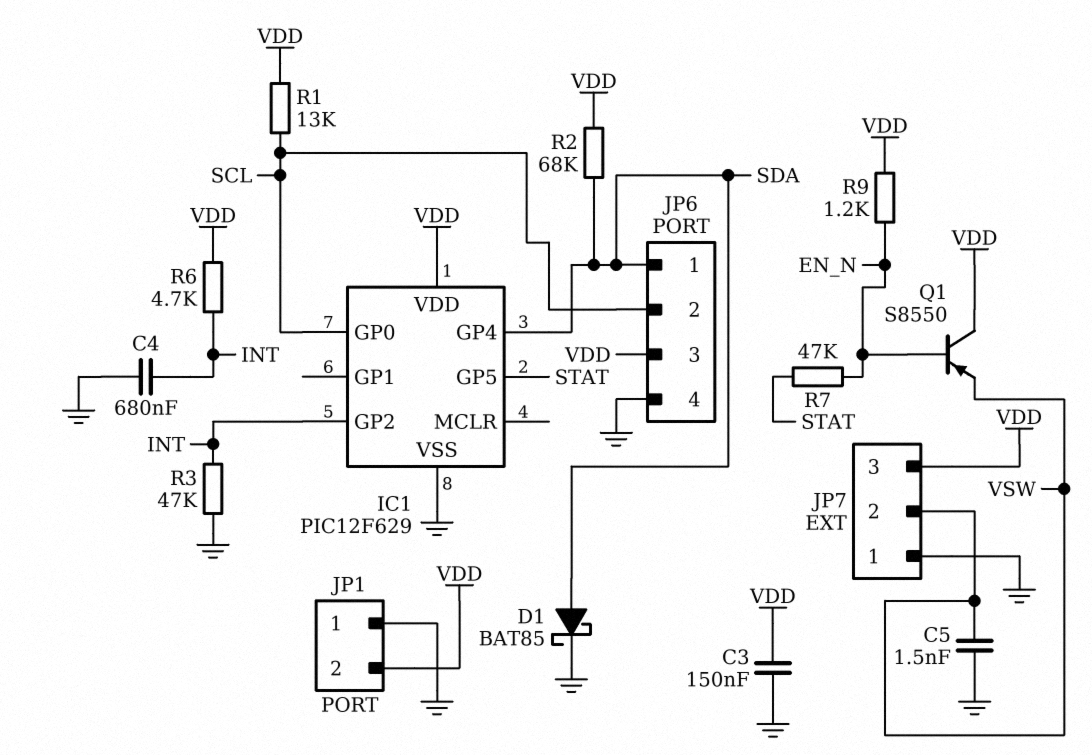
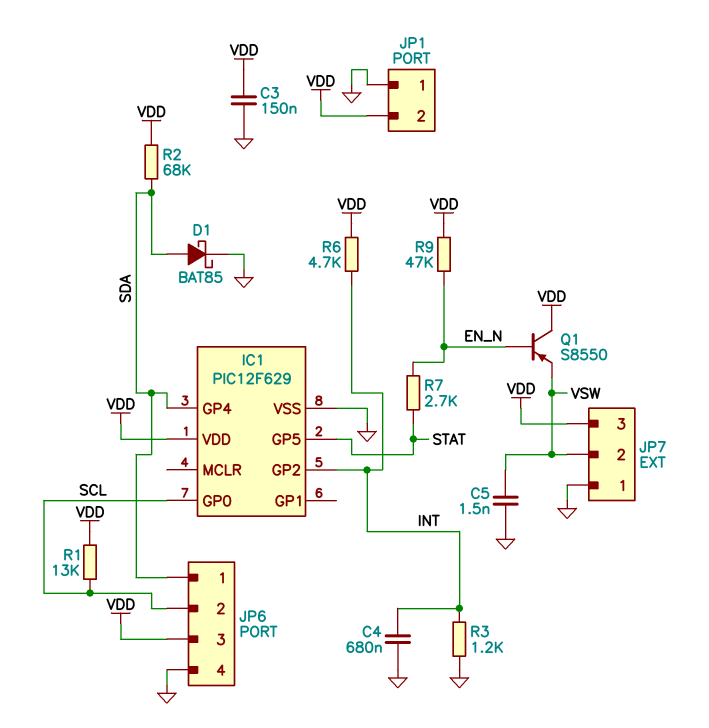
R3: 47k (GND, INT) -> 1.2k (GND, INT)
R7: 47k (EN_N, STAT) -> 2.7k (EN_N, STAT)
R9: 1.2k (EN_N, VDD) -> 47k (EN_N, VDD)

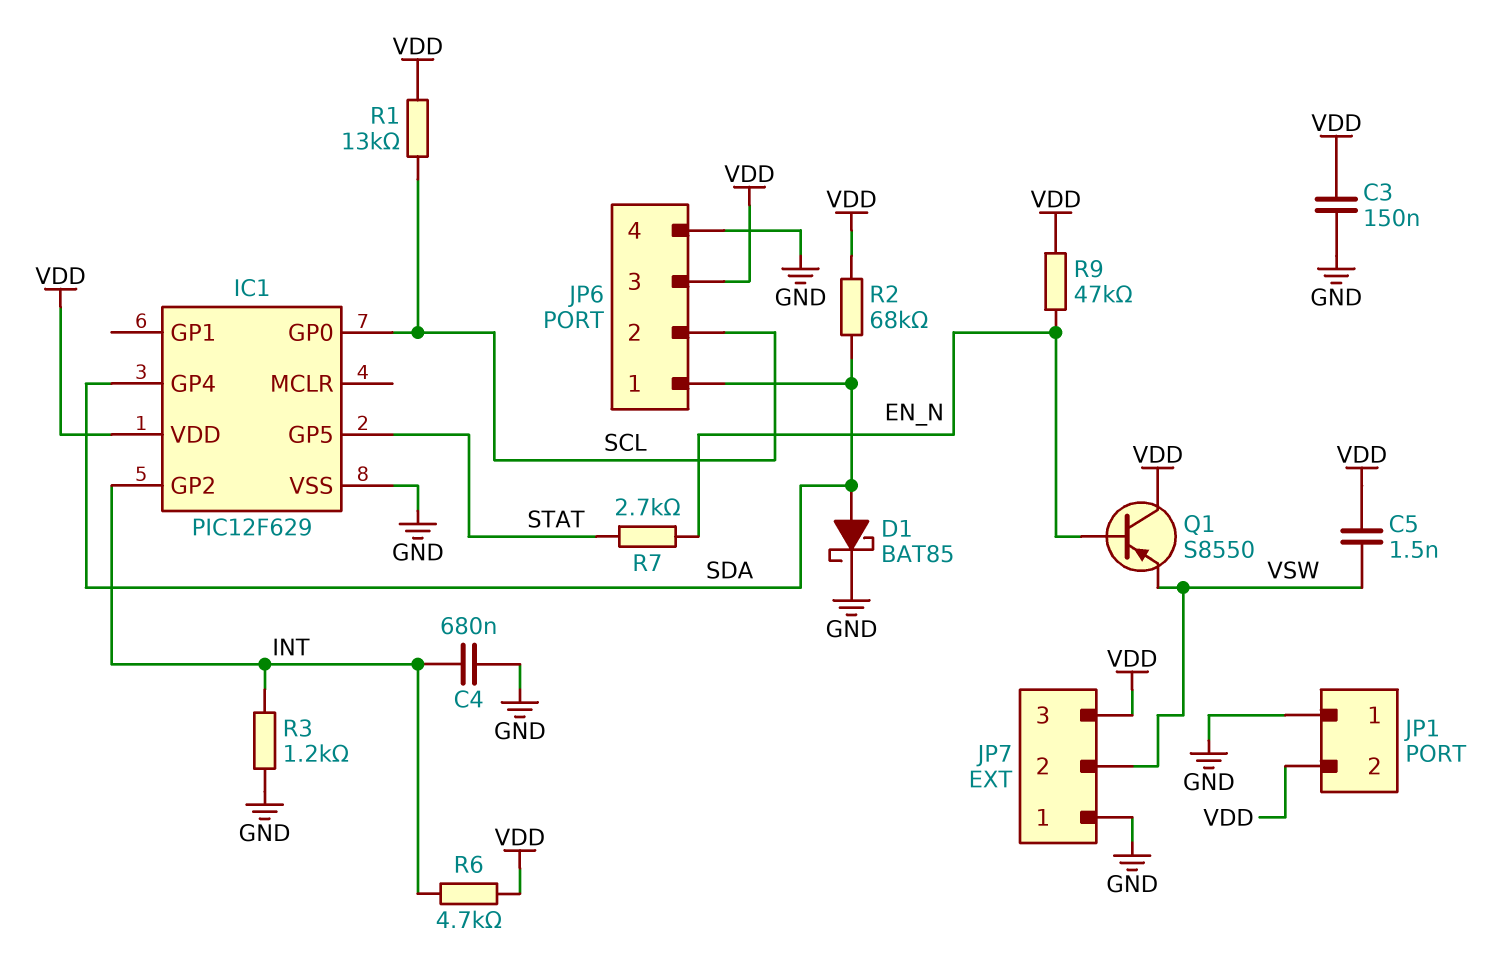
C5: 1.5nF (GND, VSW) -> 1.5nF (VDD, VSW)

